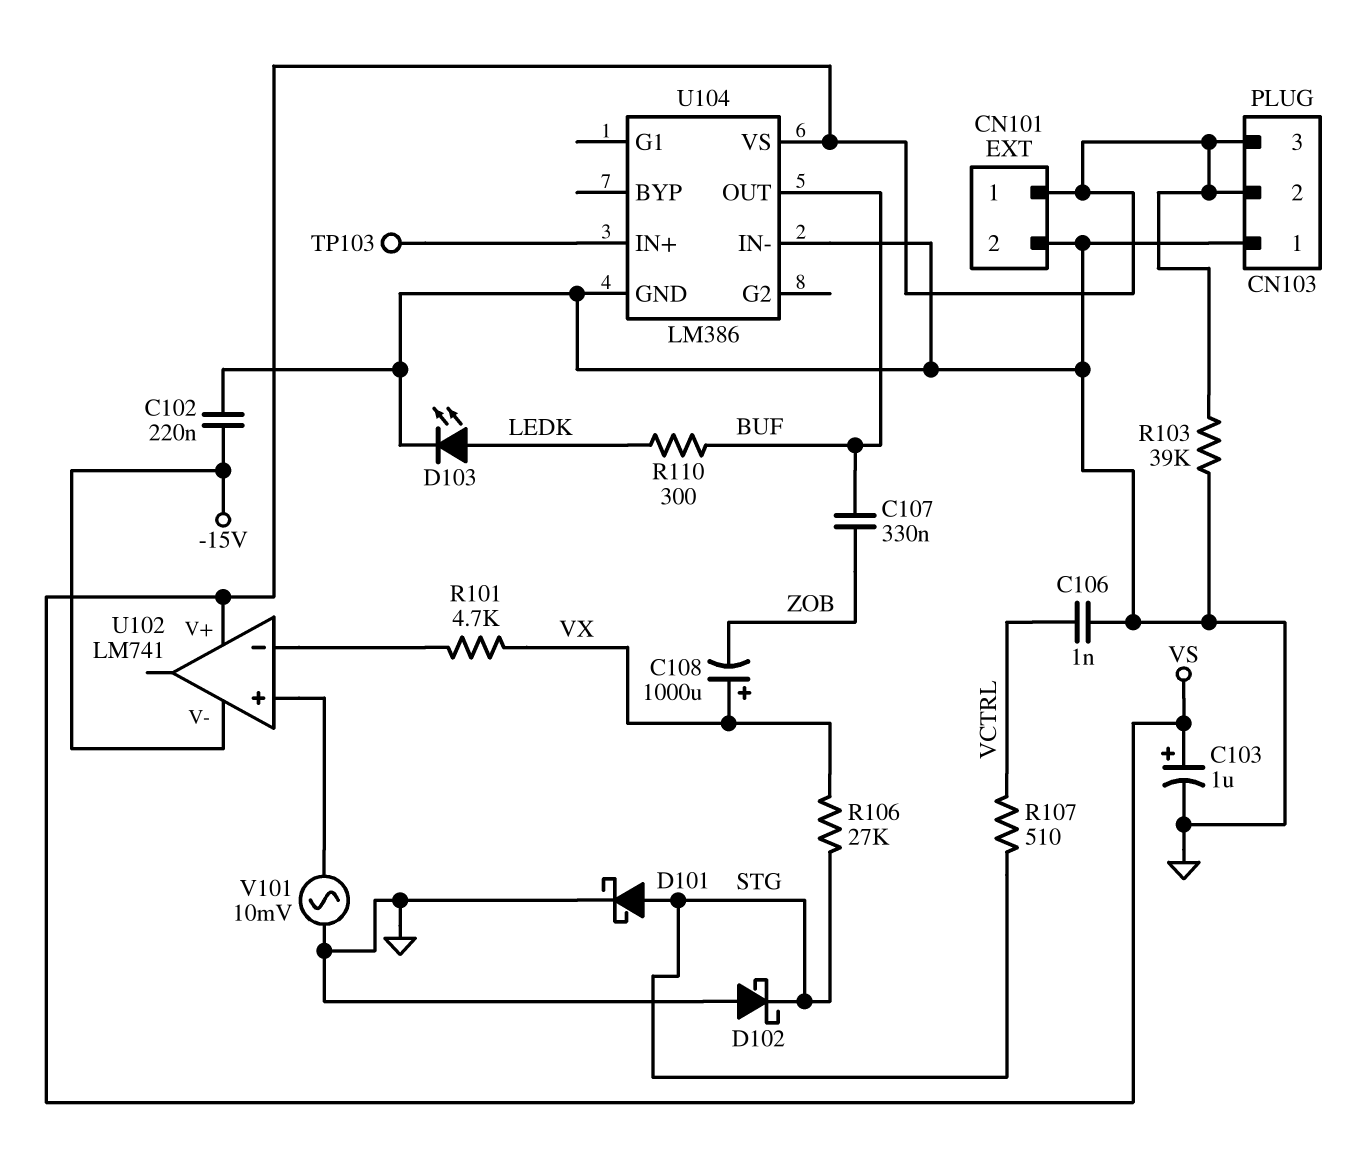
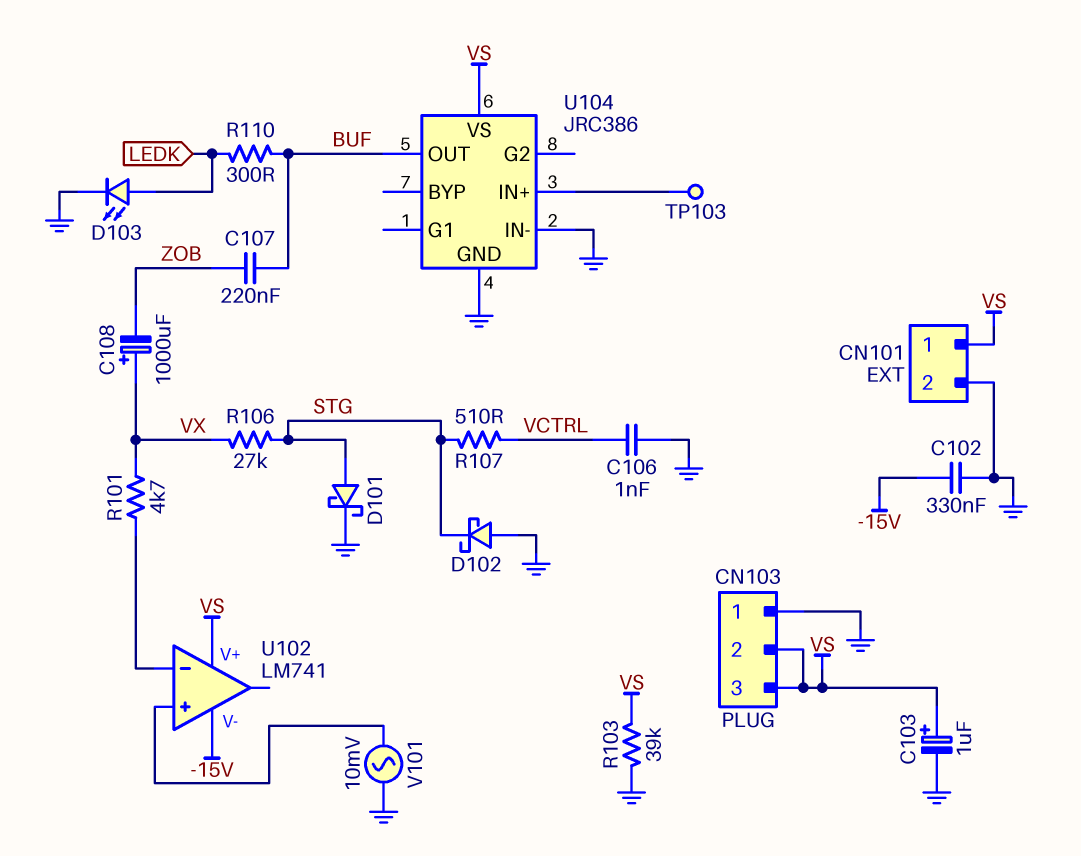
C102: 220nF (-15V, GND) -> 330nF (-15V, GND)
C107: 330nF (BUF, ZOB) -> 220nF (BUF, ZOB)
U104: LM386 -> JRC386

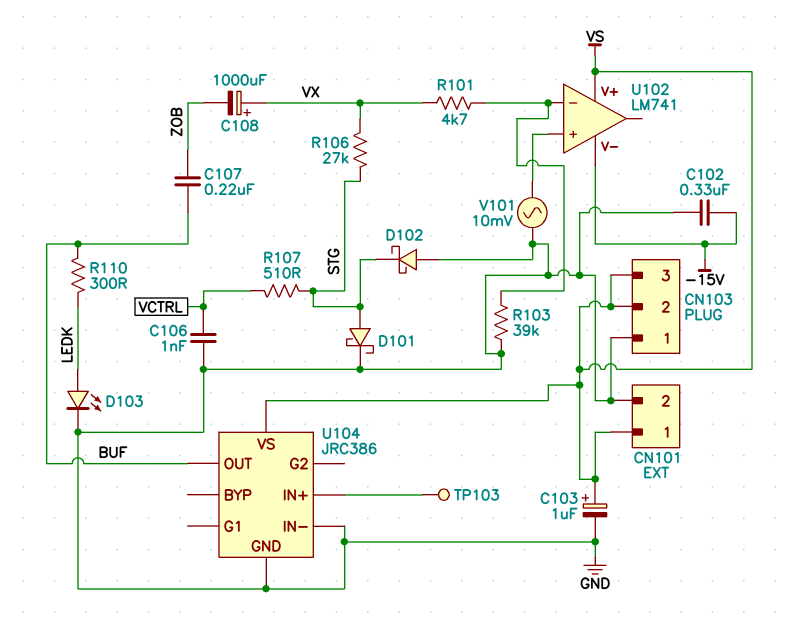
R103: 39k (GND, VS) -> 39k (GND, U102/in-)

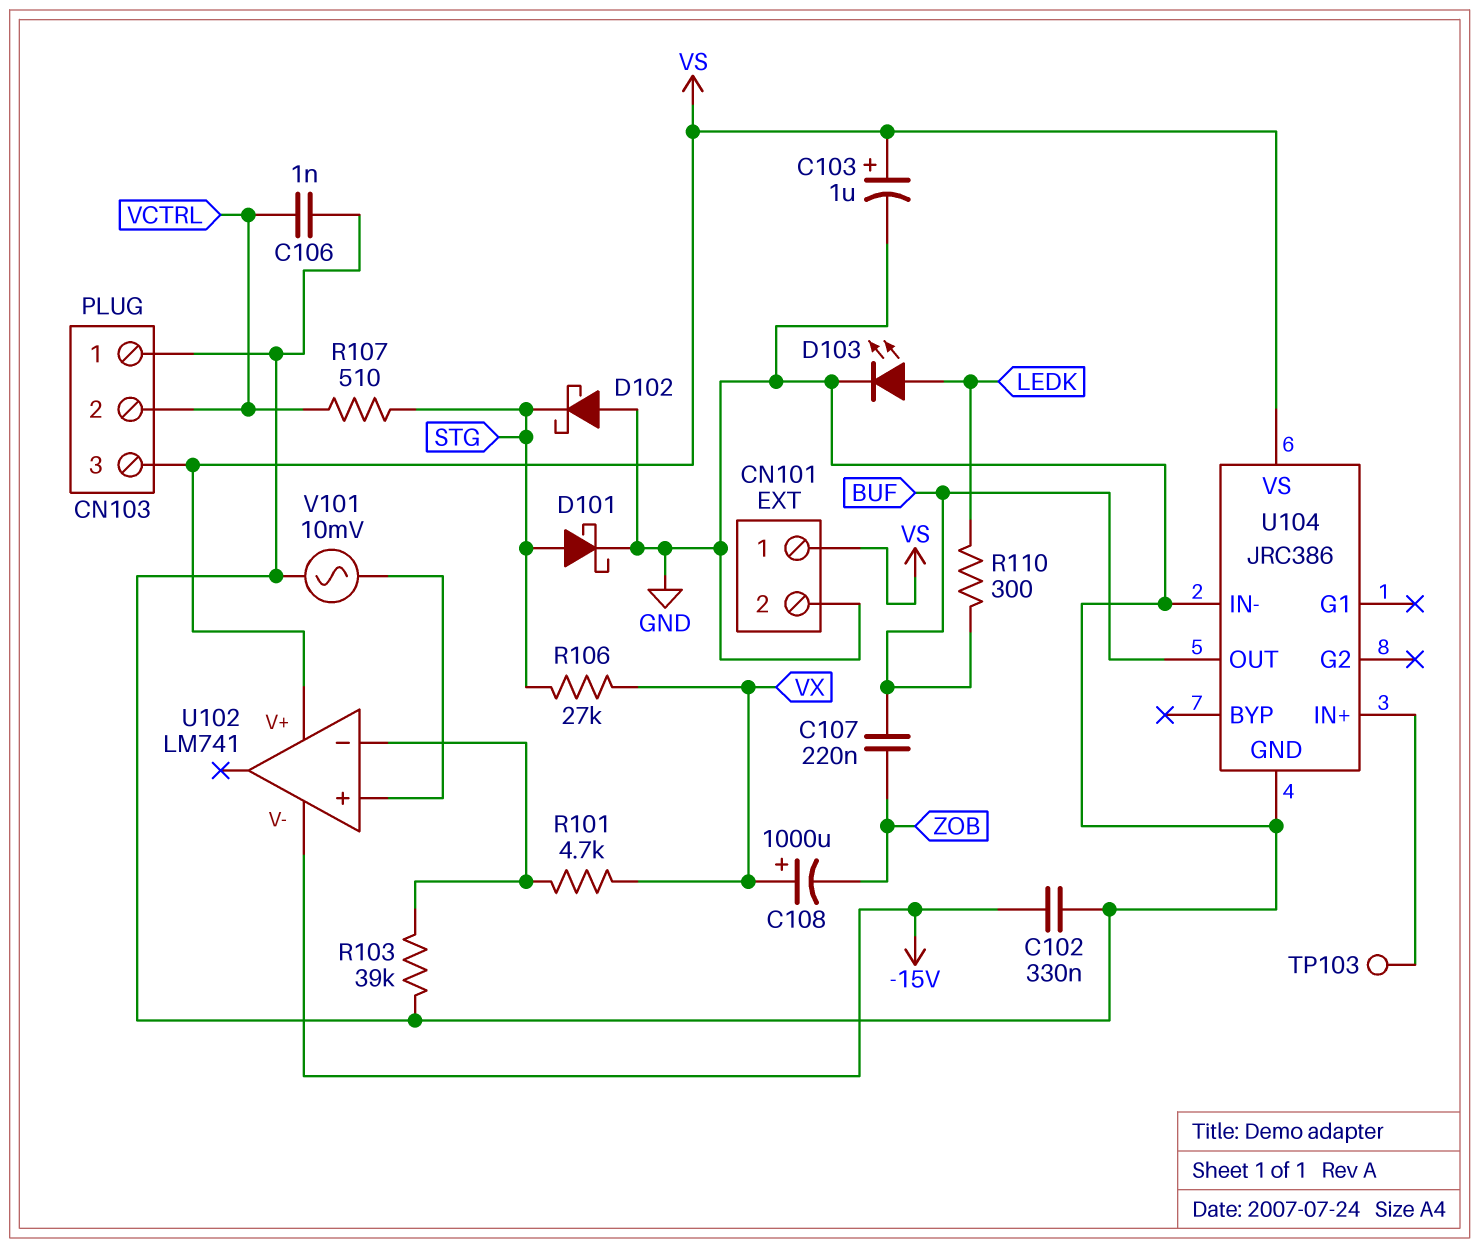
CN103 pin 2: VS -> VCTRL

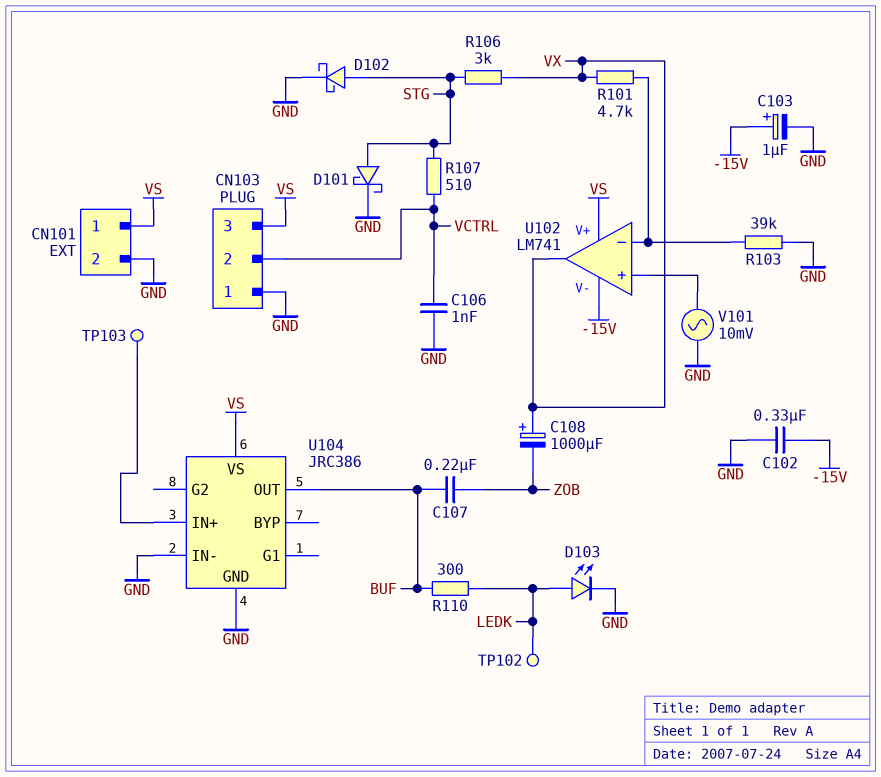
C103: 1uF (plus VS, minus GND) -> 1uF (plus -15V, minus GND)
D102: schottky (A GND, K STG) -> schottky (A STG, K GND)
R106: 27k (STG, VX) -> 3k (STG, VX)
TP102: none -> test point (LEDK)
U102 pin out: none -> VX

